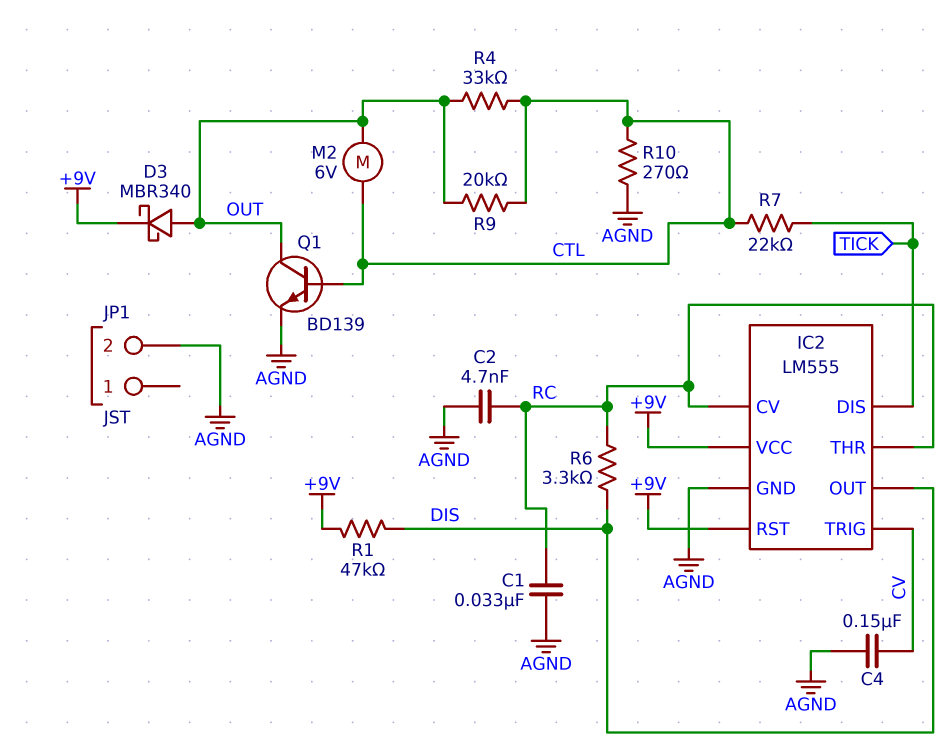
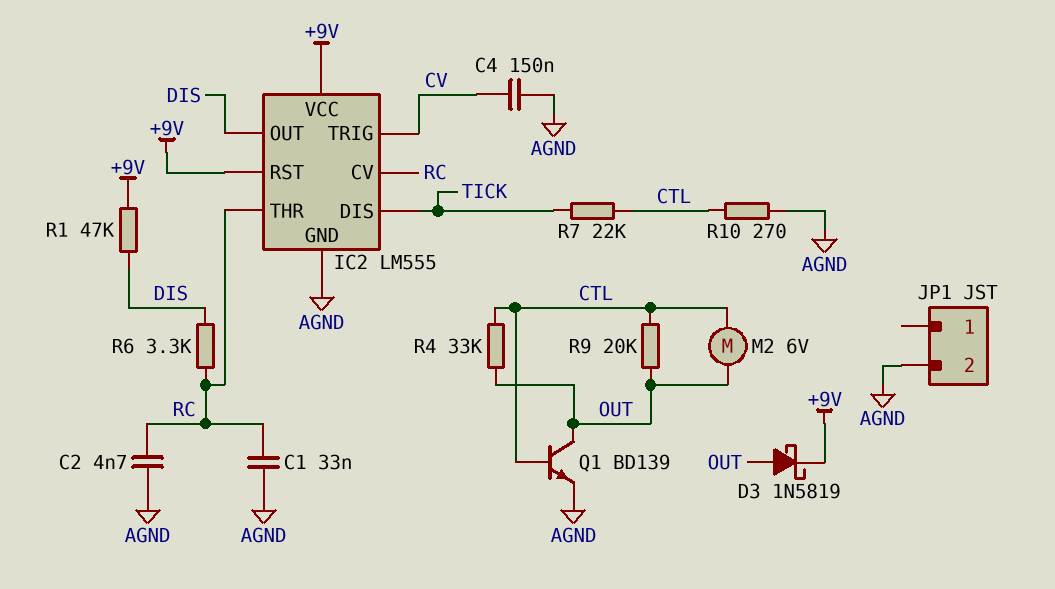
D3: schottky MBR340 (A OUT, K +9V) -> schottky 1N5819 (A OUT, K +9V)

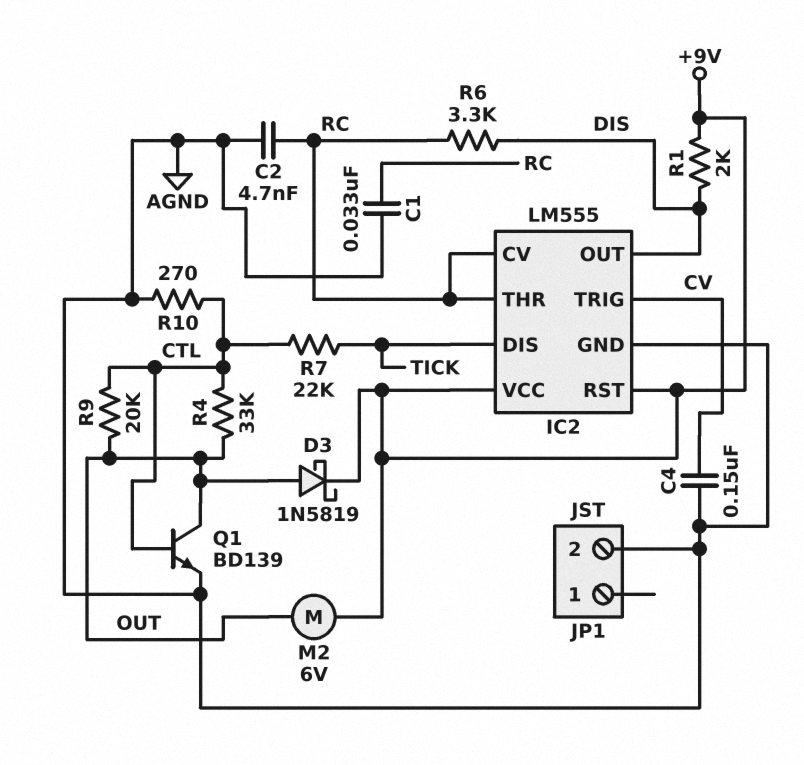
M2: motor 6V (CTL, OUT) -> motor 6V (+9V, OUT)
R1: 47k (+9V, DIS) -> 2k (+9V, DIS)

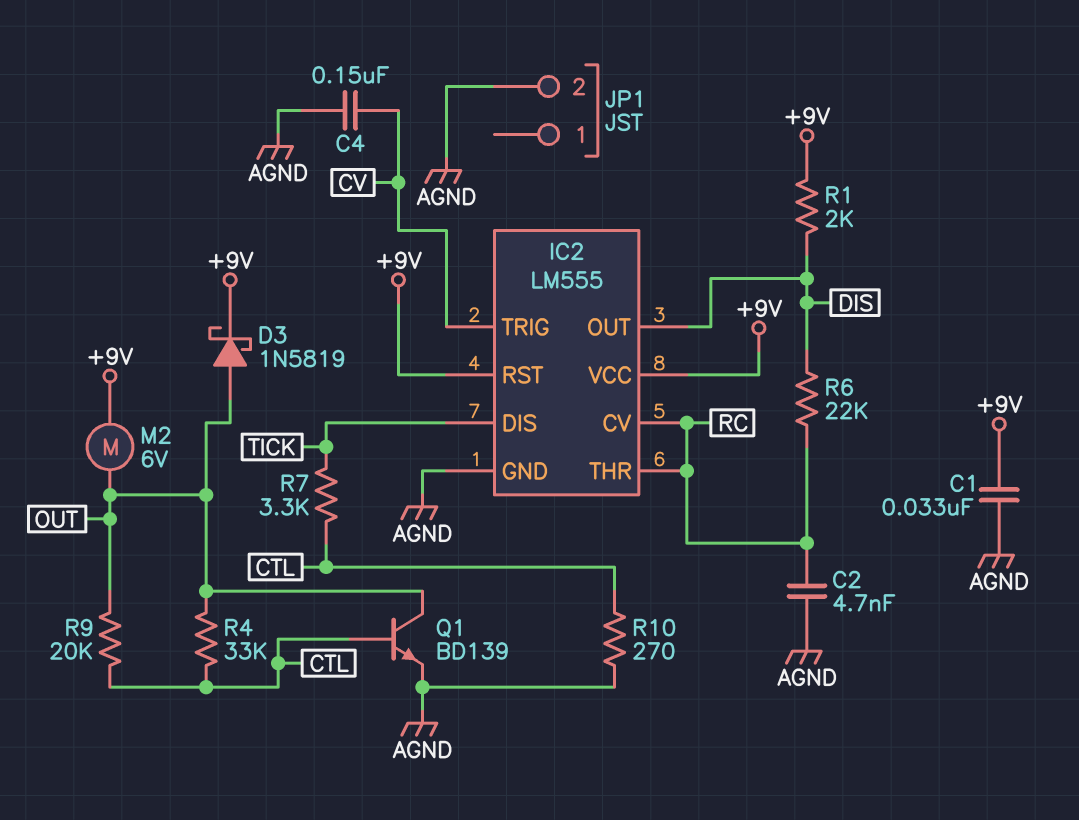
C1: 33nF (AGND, RC) -> 33nF (+9V, AGND)
R6: 3.3k (DIS, RC) -> 22k (DIS, RC)
R7: 22k (CTL, TICK) -> 3.3k (CTL, TICK)

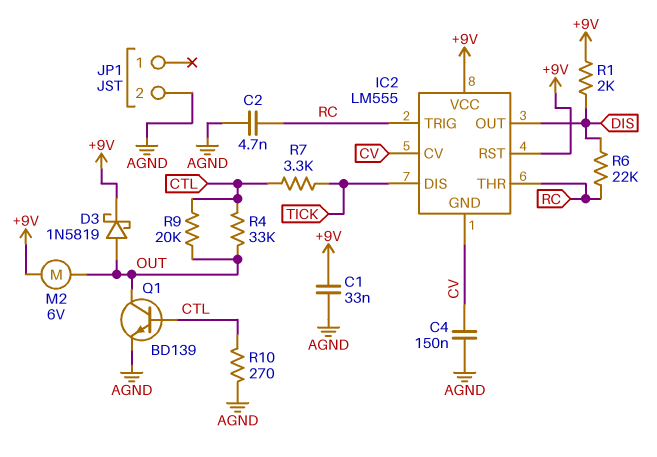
IC2 pin CV: RC -> CV
IC2 pin GND: AGND -> CV
IC2 pin TRIG: CV -> RC

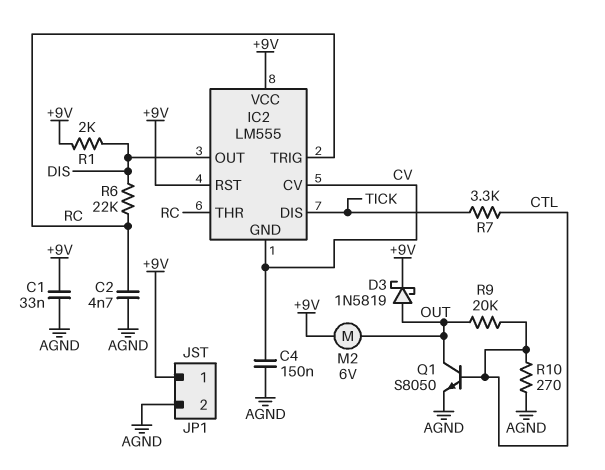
JP1 pin 1: none -> +9V
Q1: NPN BD139 (B CTL, C OUT, E AGND) -> NPN S8050 (B CTL, C OUT, E AGND)
R4: 33k (CTL, OUT) -> none

